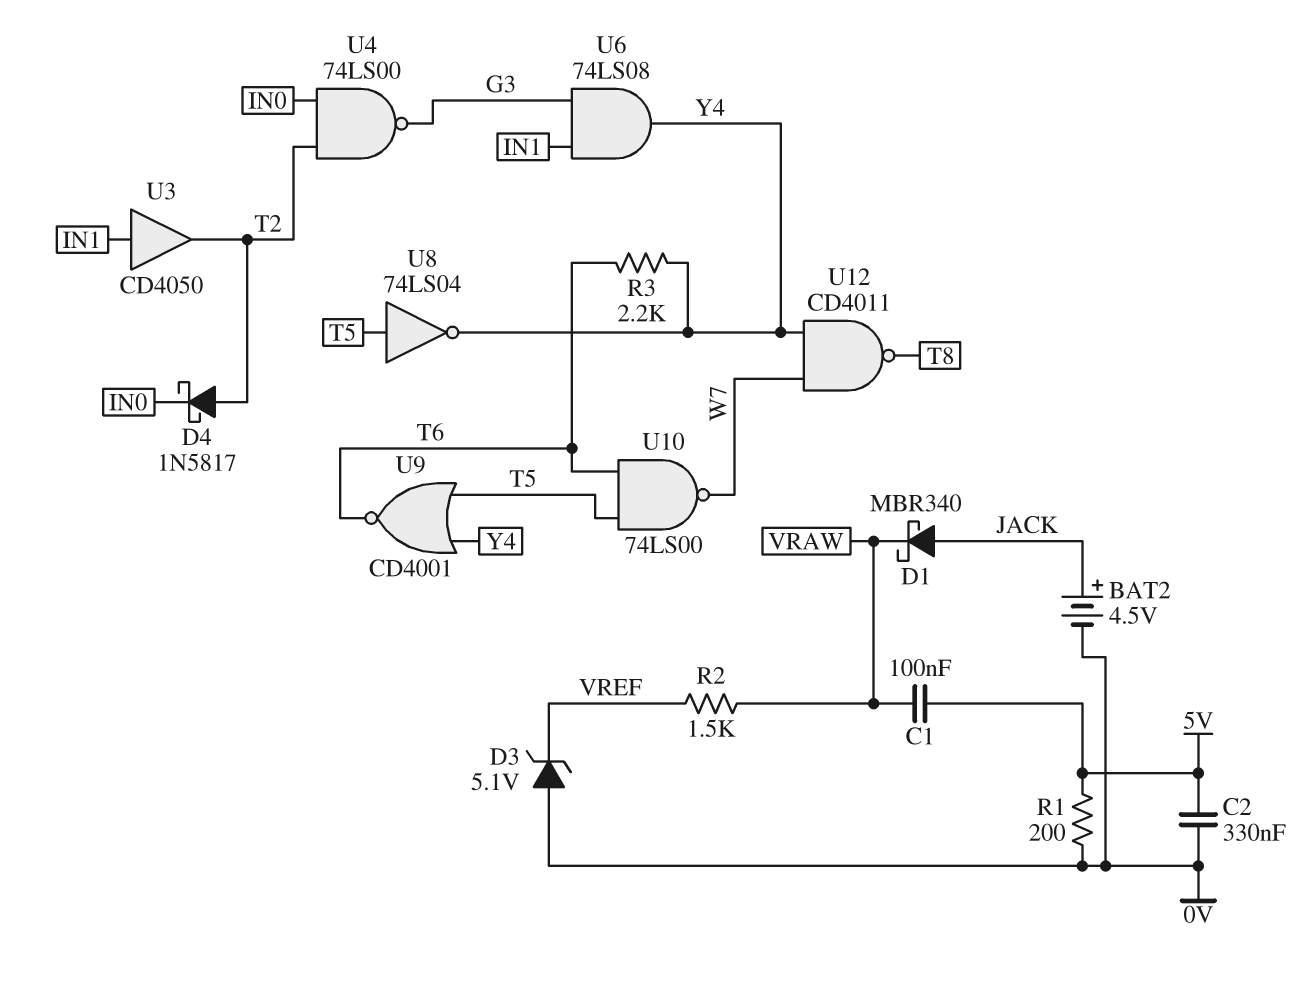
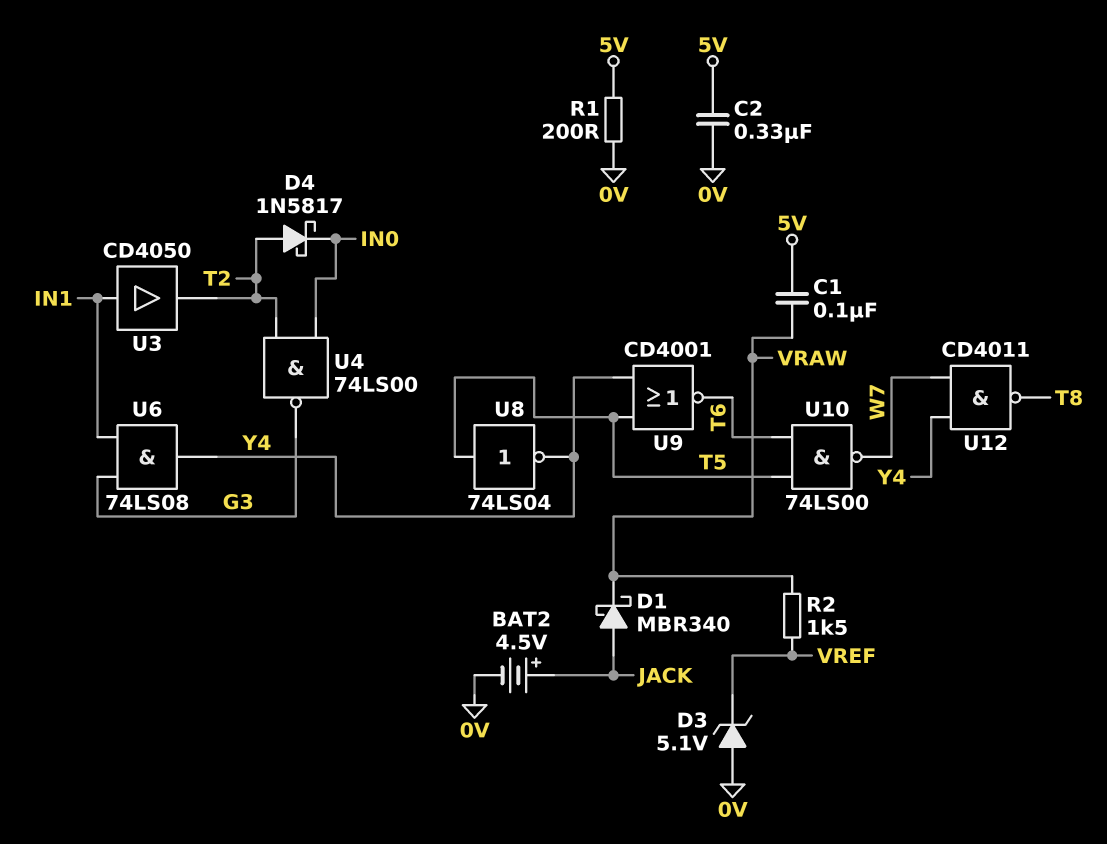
R3: 2.2k (T6, Y4) -> none

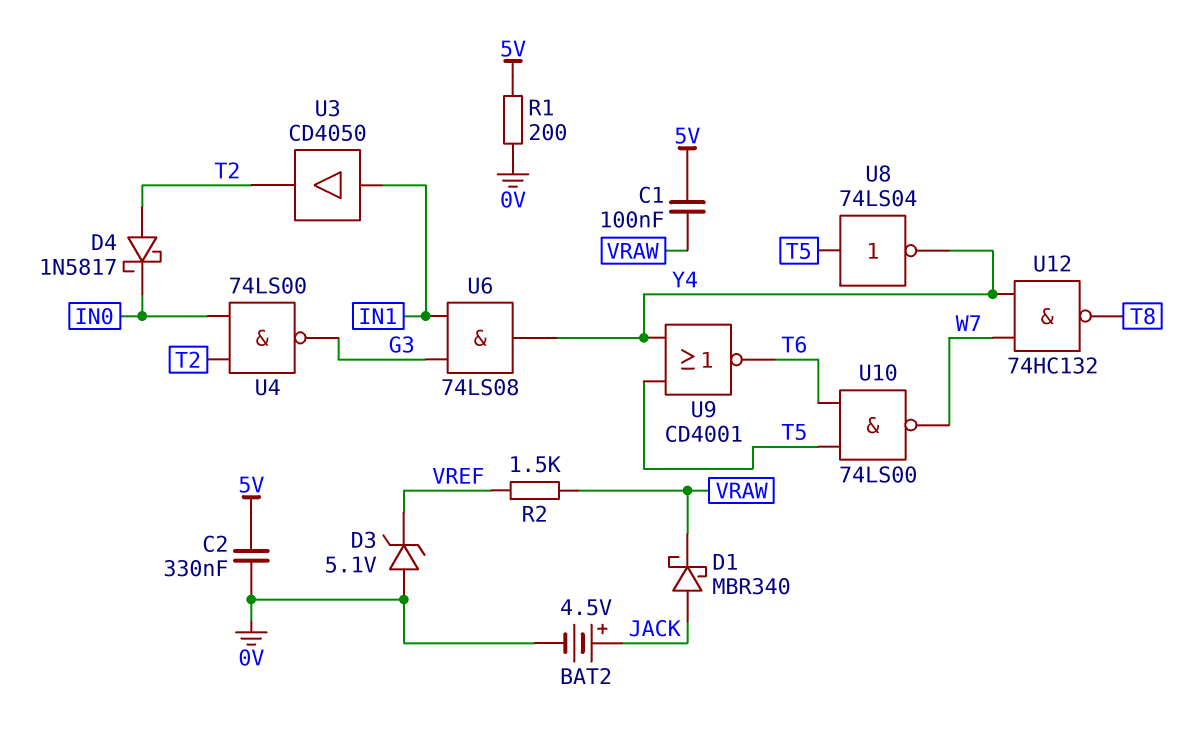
U12: NAND CD4011 (in W7, in Y4, out T8) -> NAND 74HC132 (in W7, in Y4, out T8)

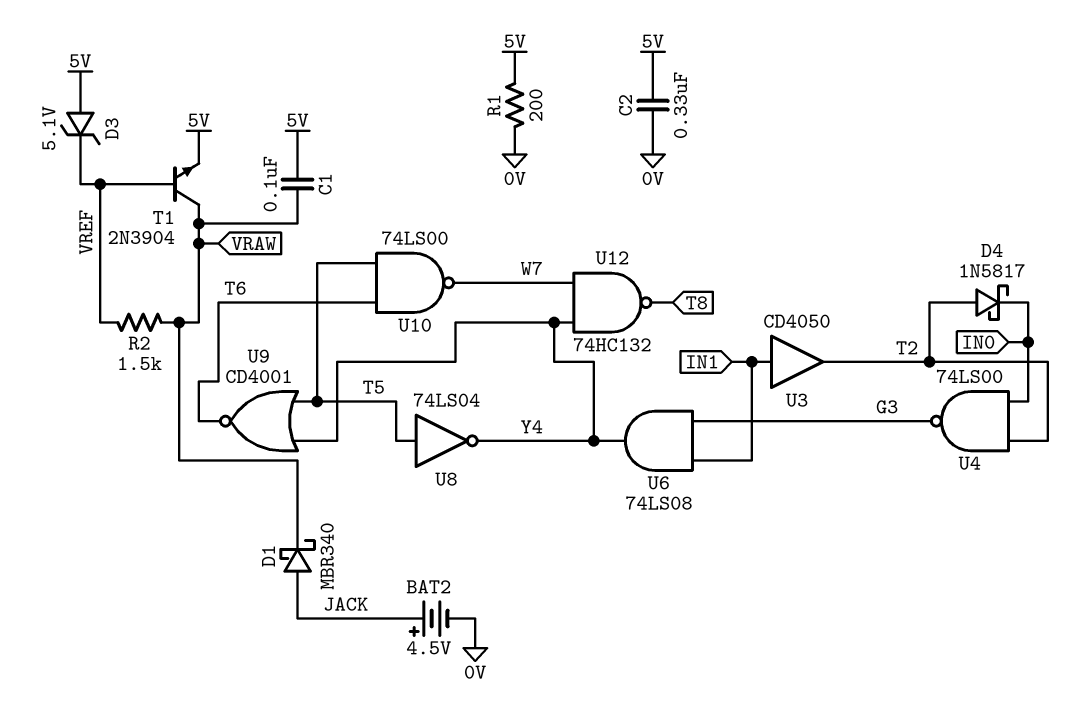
D3: zener 5.1V (A 0V, K VREF) -> zener 5.1V (A 5V, K VREF)
T1: none -> NPN 2N3904 (B VREF, C VRAW, E 5V)

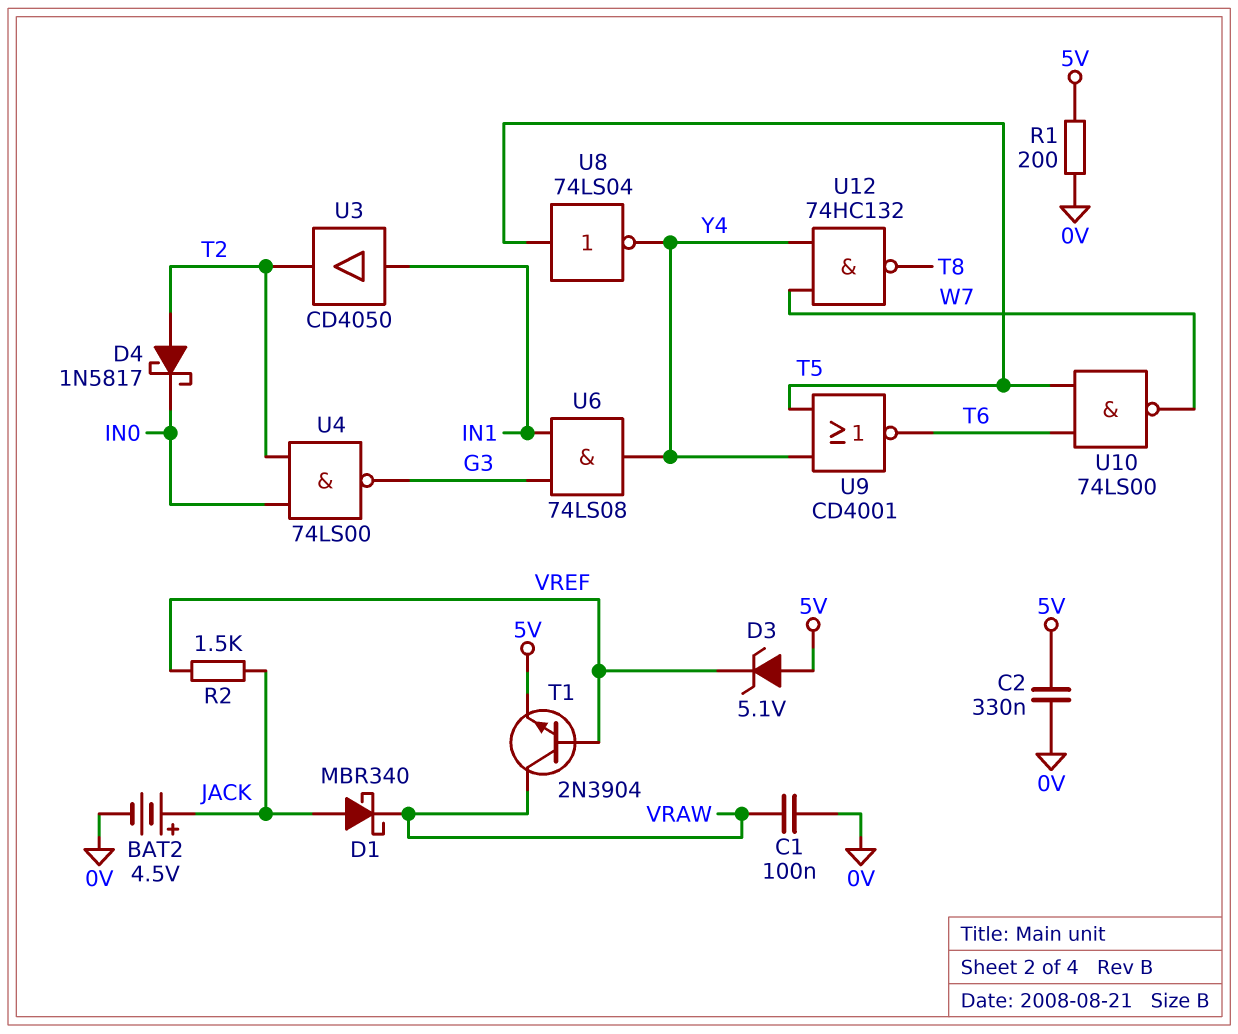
C1: 100nF (5V, VRAW) -> 100nF (0V, VRAW)
R2: 1.5k (VRAW, VREF) -> 1.5k (JACK, VREF)

